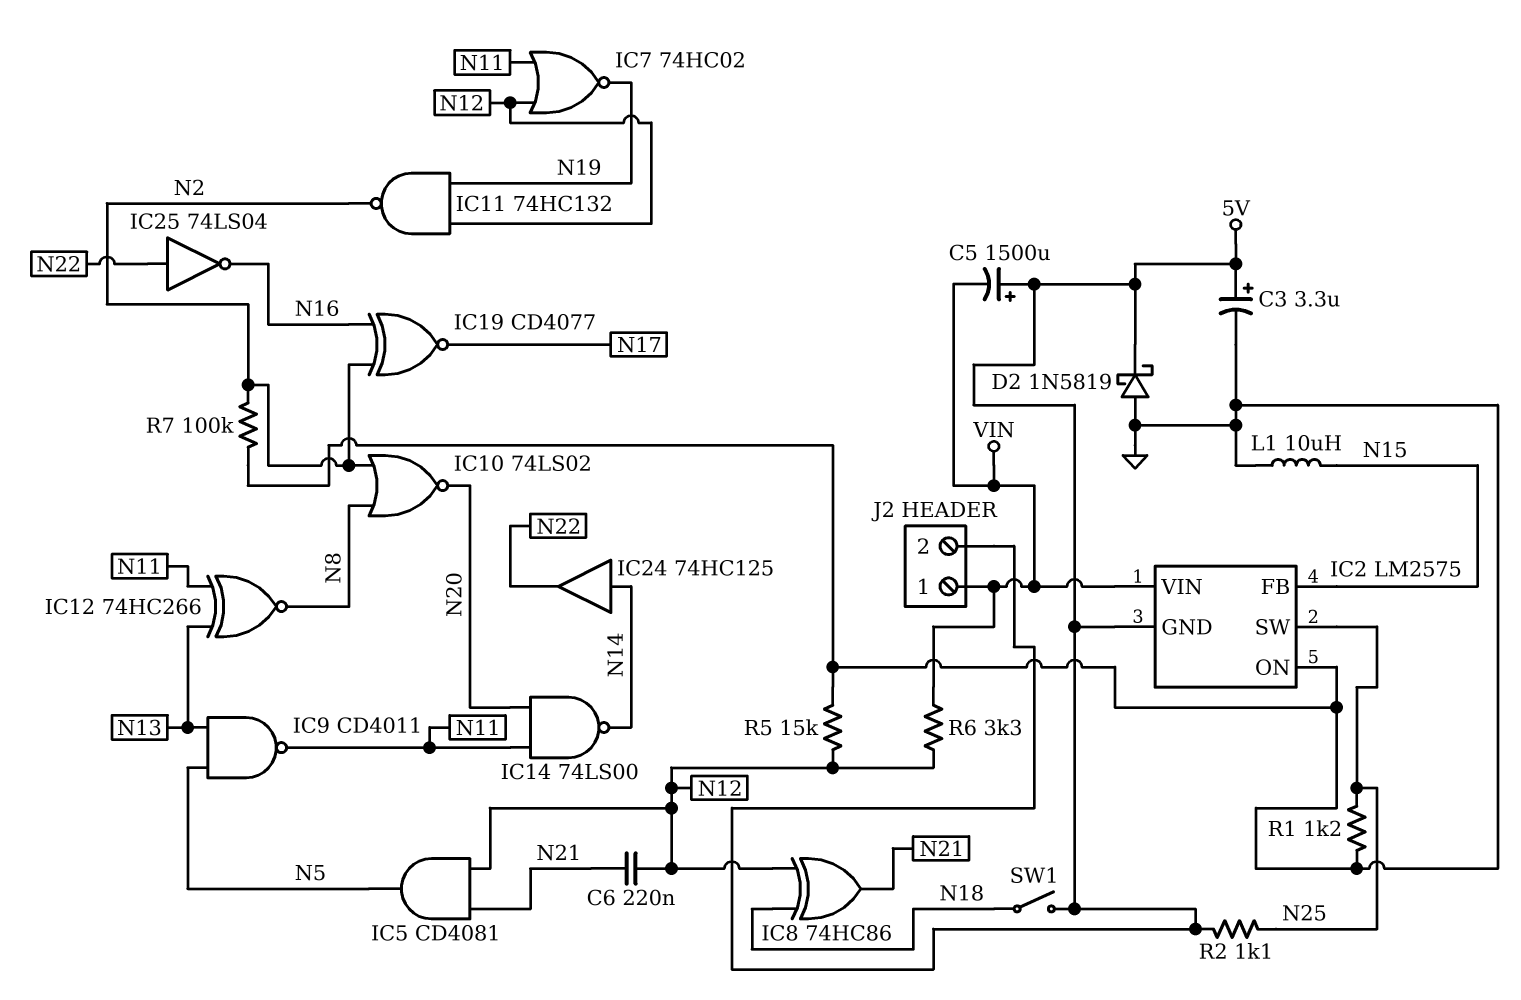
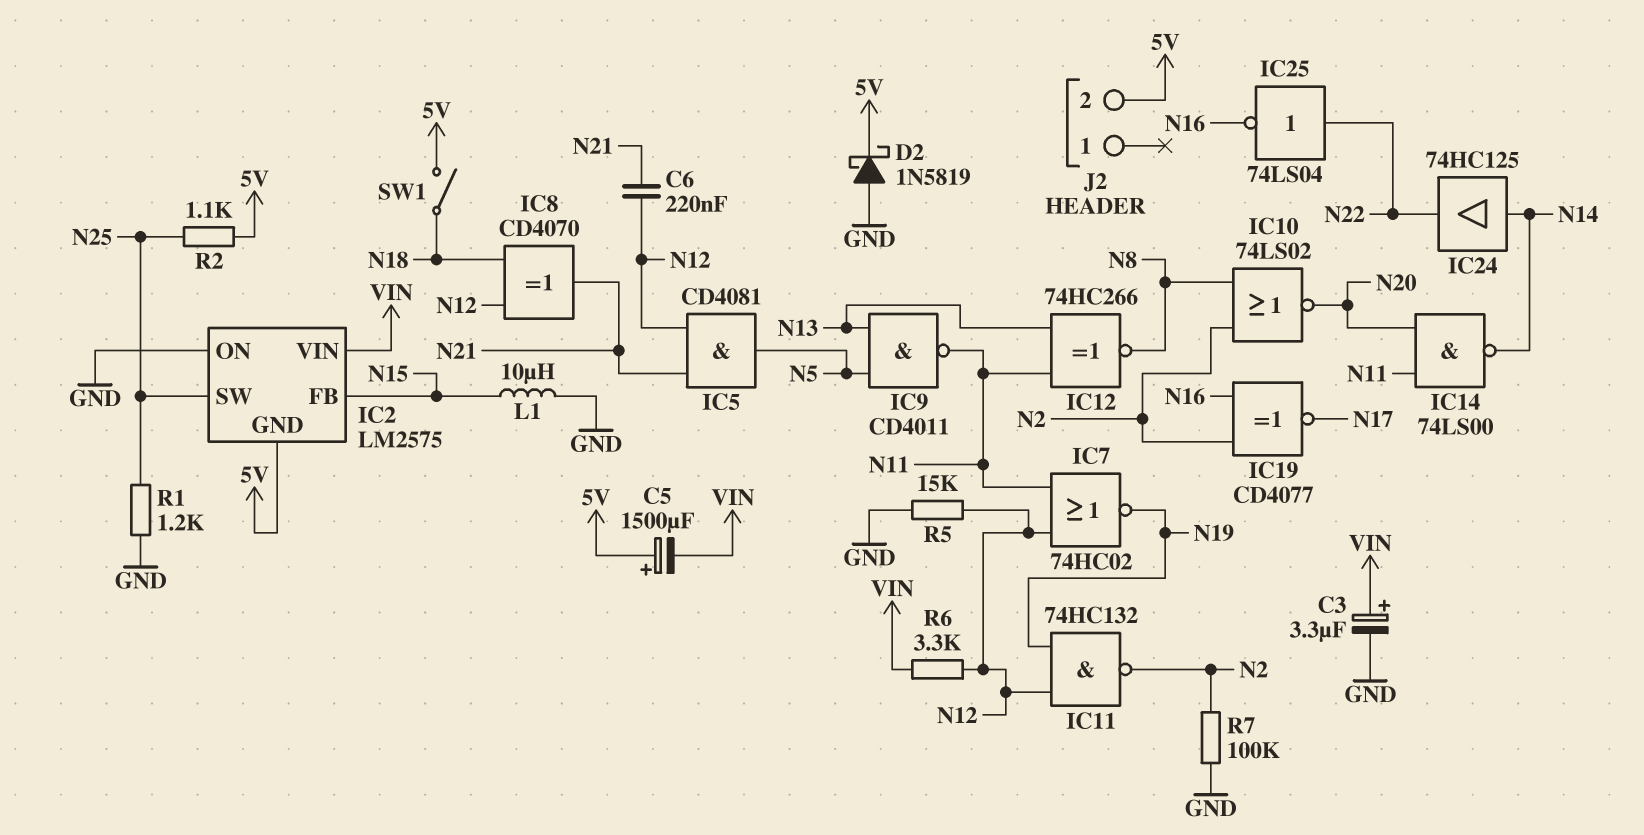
C3: 3.3uF (plus 5V, minus GND) -> 3.3uF (plus VIN, minus GND)
IC8: XOR 74HC86 (in N12, in N18, out N21) -> XOR CD4070 (in N12, in N18, out N21)
J2 pin 1: VIN -> none

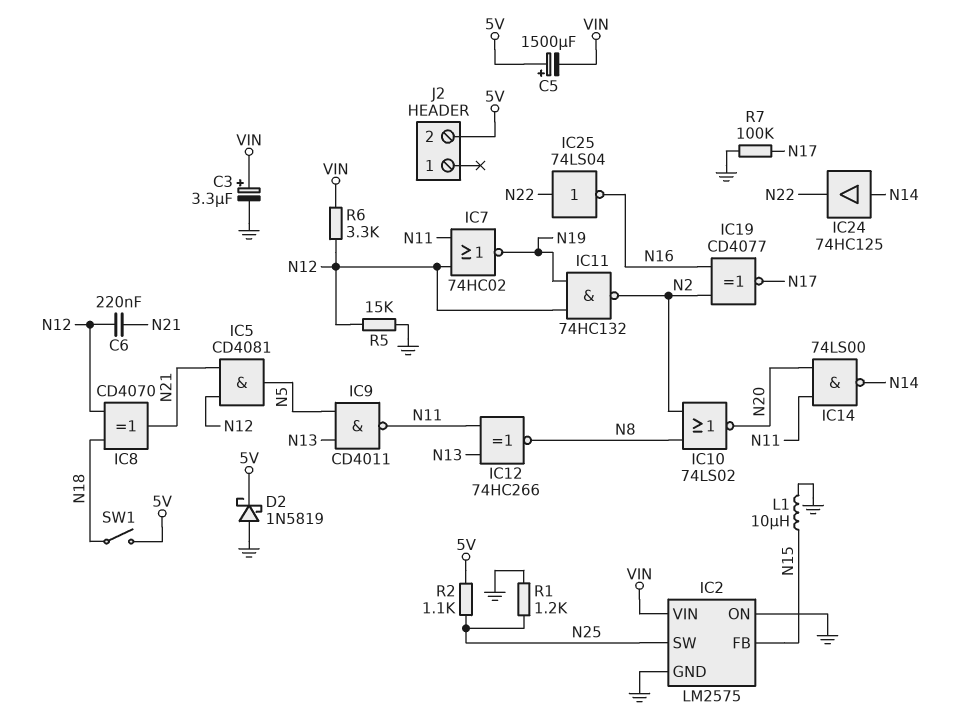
IC2 pin GND: 5V -> GND
R7: 100k (GND, N2) -> 100k (GND, N17)

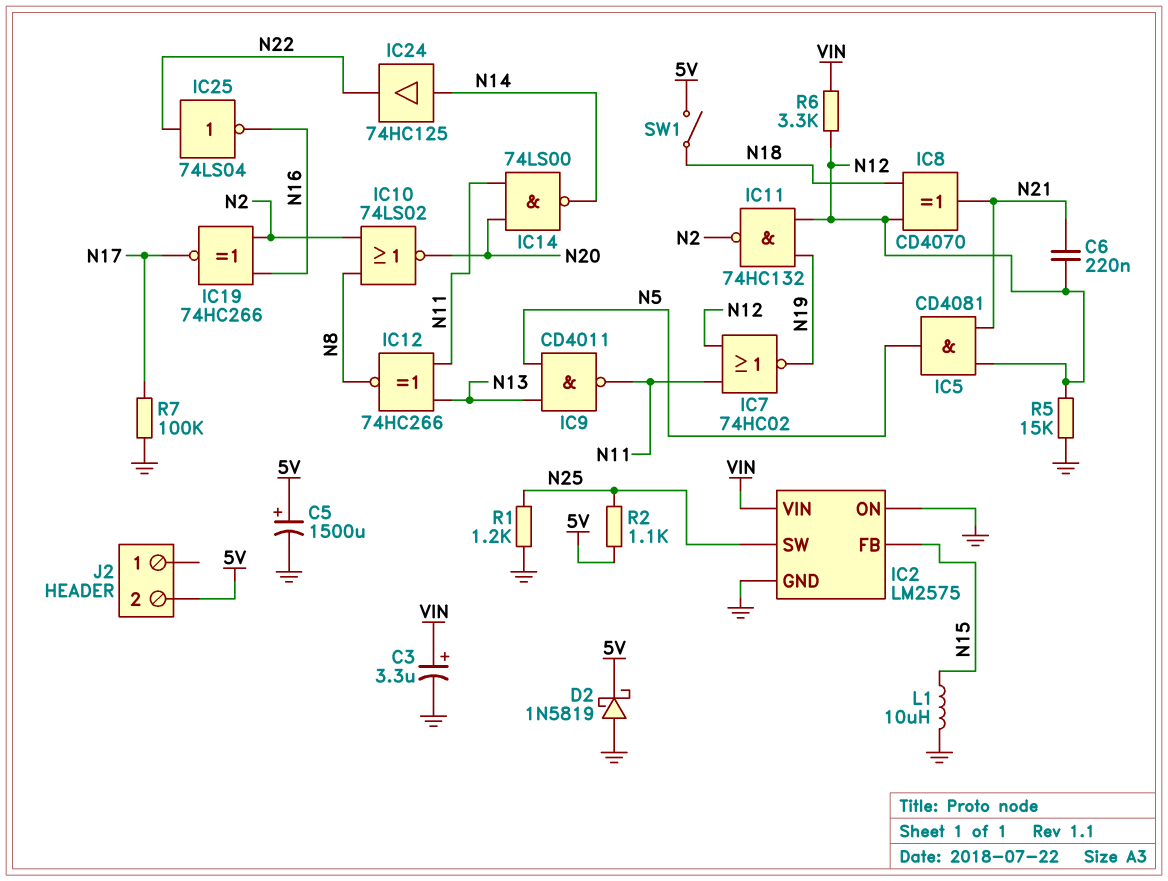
C5: 1500uF (plus 5V, minus VIN) -> 1500uF (plus 5V, minus GND)
IC19: XNOR CD4077 (in N2, in N16, out N17) -> XNOR 74HC266 (in N2, in N16, out N17)

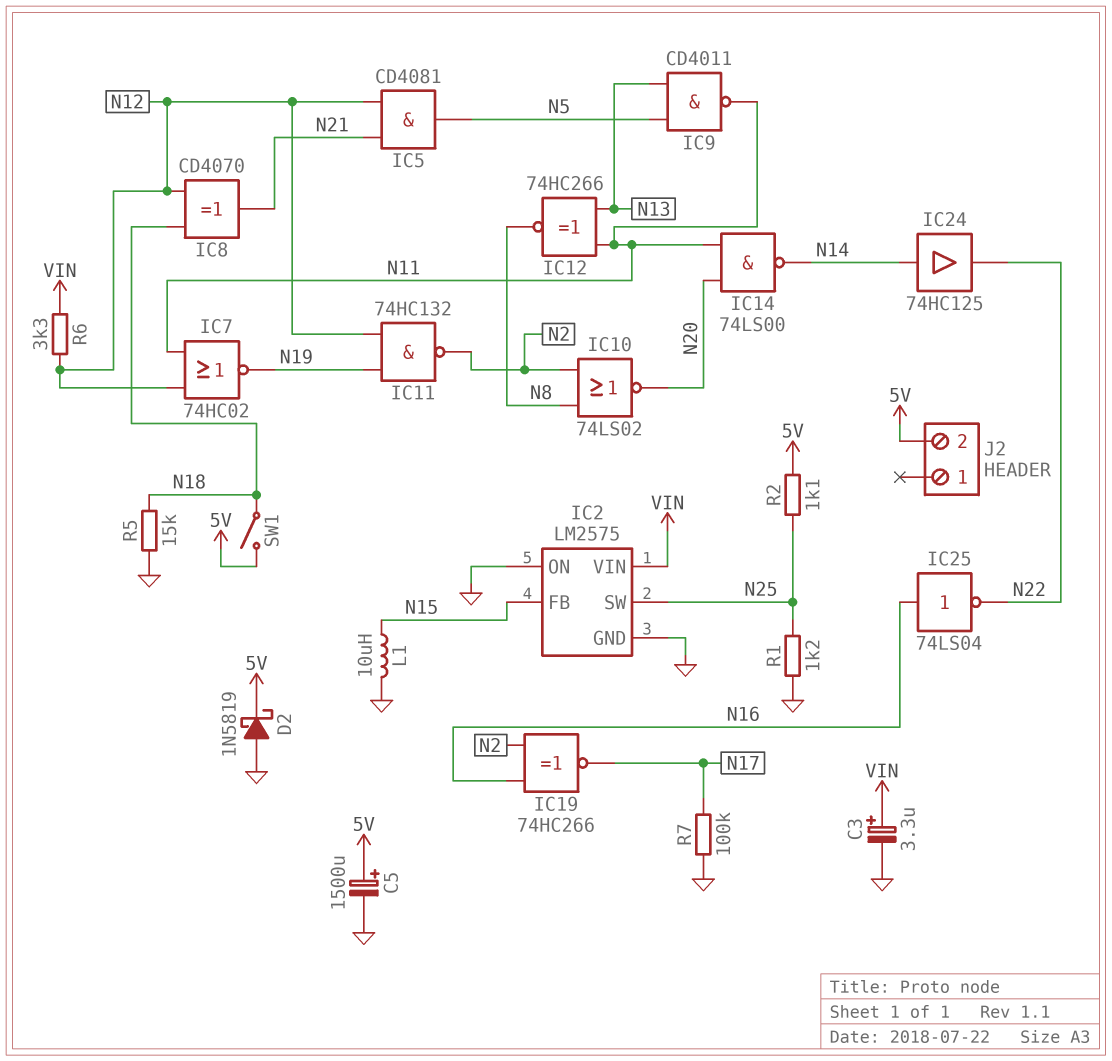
C6: 220nF (N12, N21) -> none
IC25: NOT 74LS04 (in N22, out N16) -> NOT 74LS04 (in N16, out N22)
R5: 15k (GND, N12) -> 15k (GND, N18)

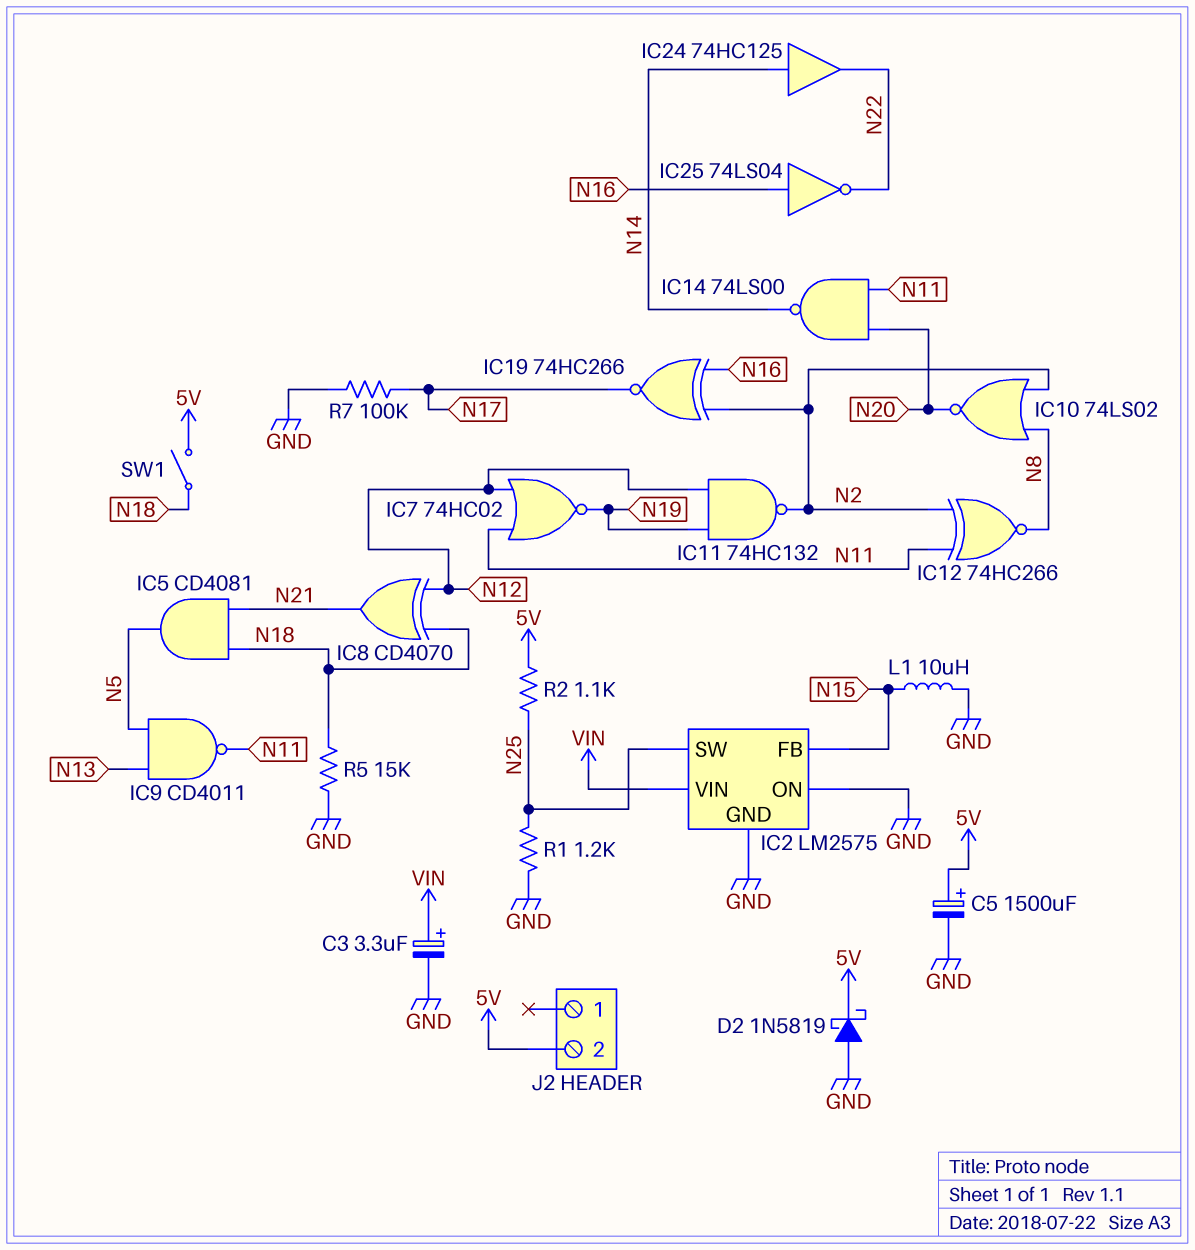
IC5: AND CD4081 (in N12, in N21, out N5) -> AND CD4081 (in N18, in N21, out N5)
IC12: XNOR 74HC266 (in N11, in N13, out N8) -> XNOR 74HC266 (in N2, in N11, out N8)
R6: 3.3k (N12, VIN) -> none

